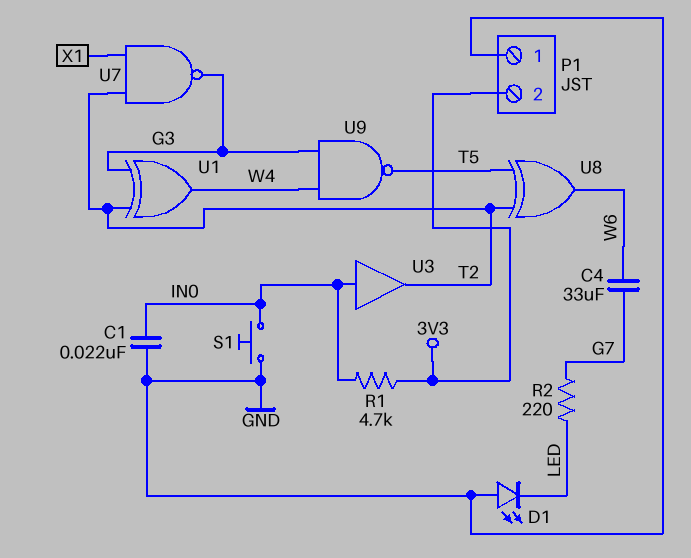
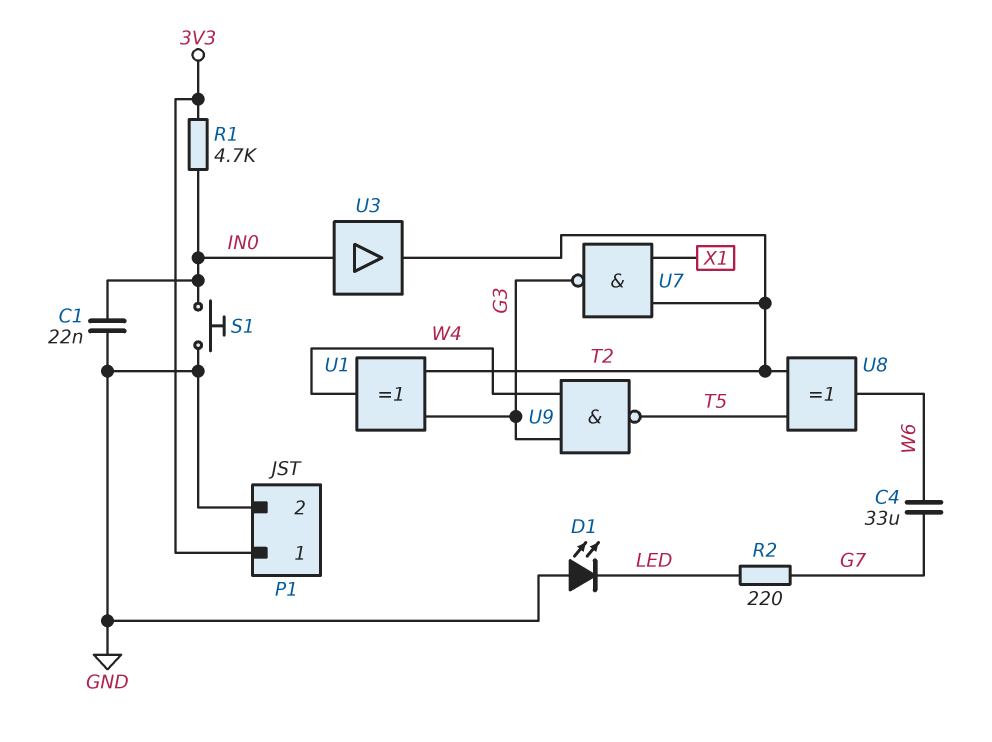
P1 pin 1: GND -> 3V3
P1 pin 2: 3V3 -> GND

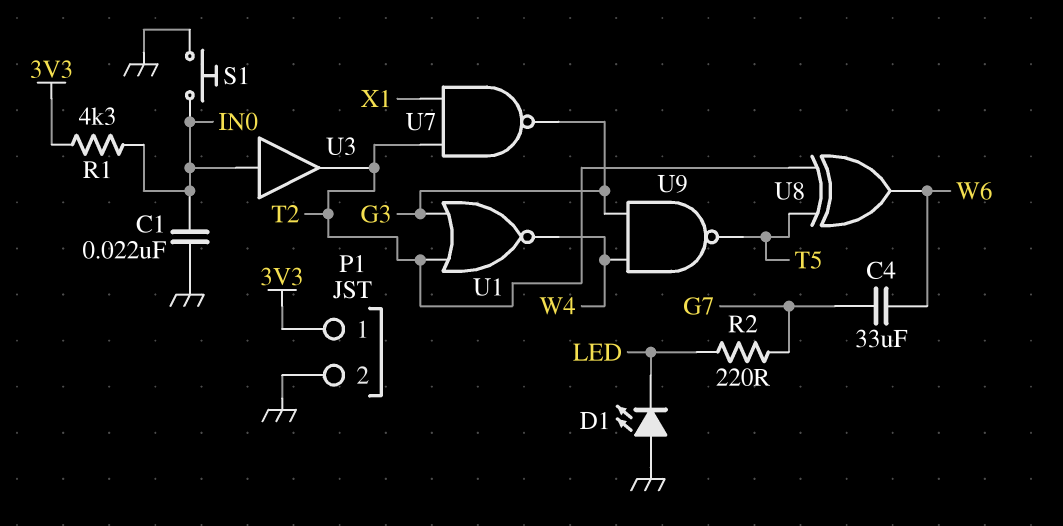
R1: 4.7k (3V3, IN0) -> 4.3k (3V3, IN0)
U1: XOR (in G3, in T2, out W4) -> NOR (in G3, in T2, out W4)

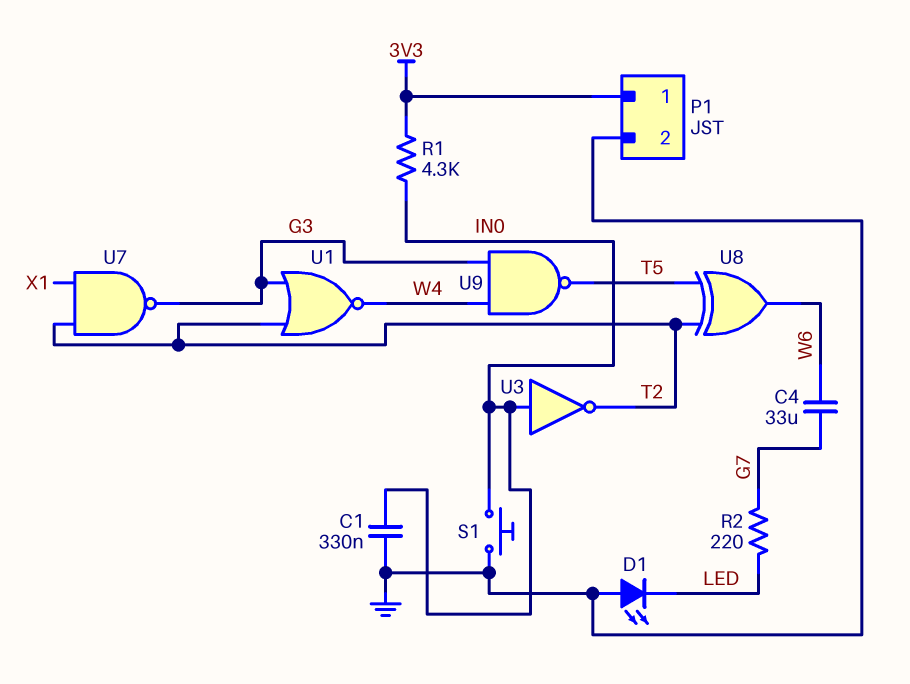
C1: 22nF (GND, IN0) -> 330nF (GND, IN0)
U3: buffer (in IN0, out T2) -> NOT (in IN0, out T2)

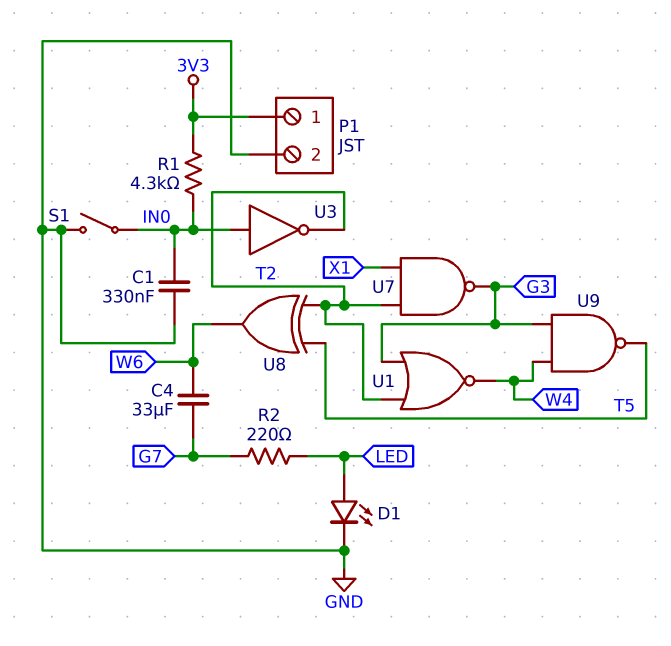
D1: LED (A GND, K LED) -> LED (A LED, K GND)
S1: button (GND, IN0) -> switch (GND, IN0)

